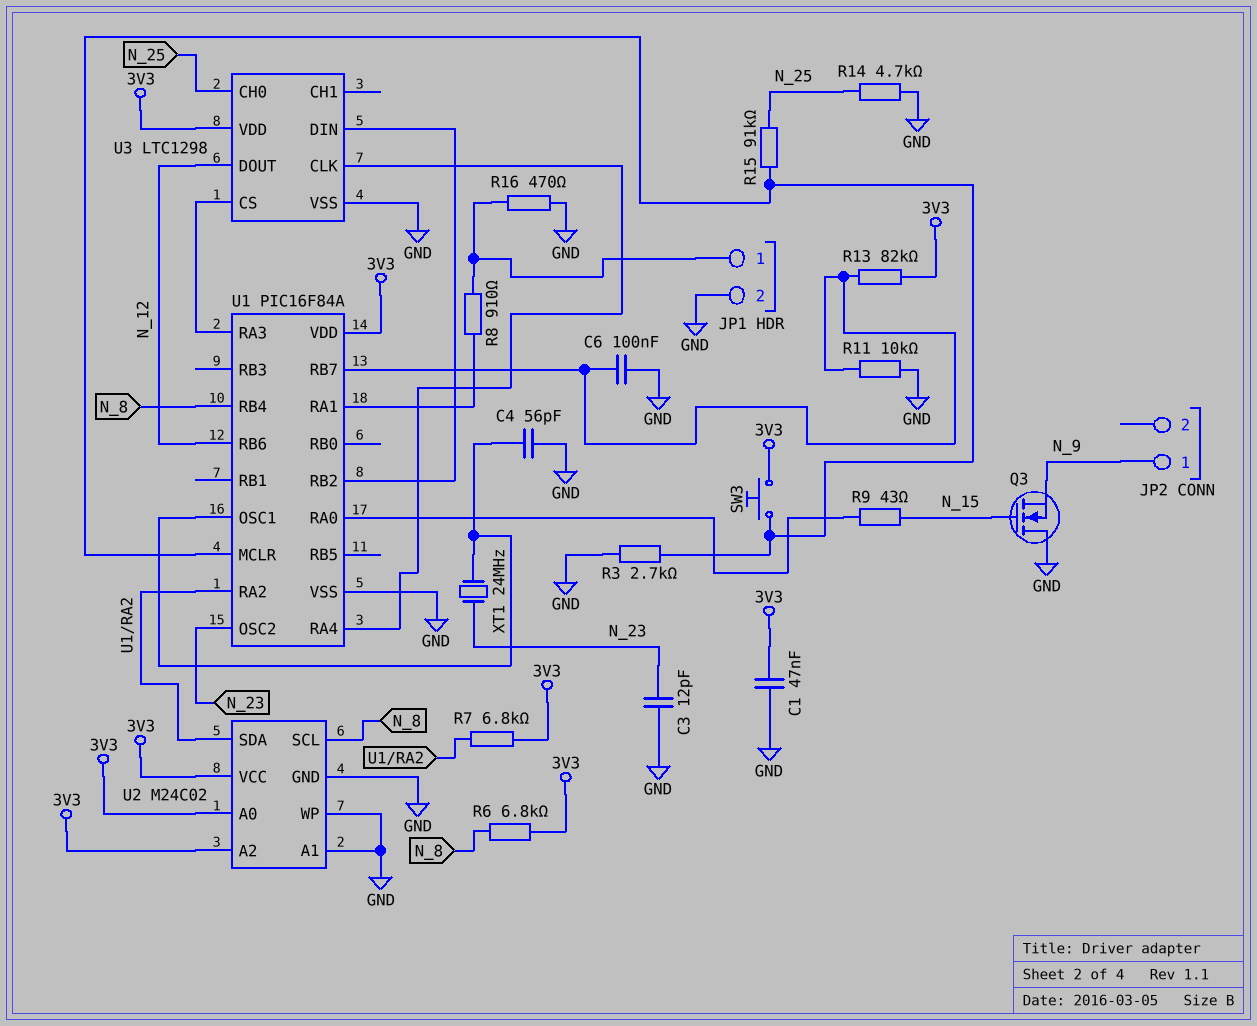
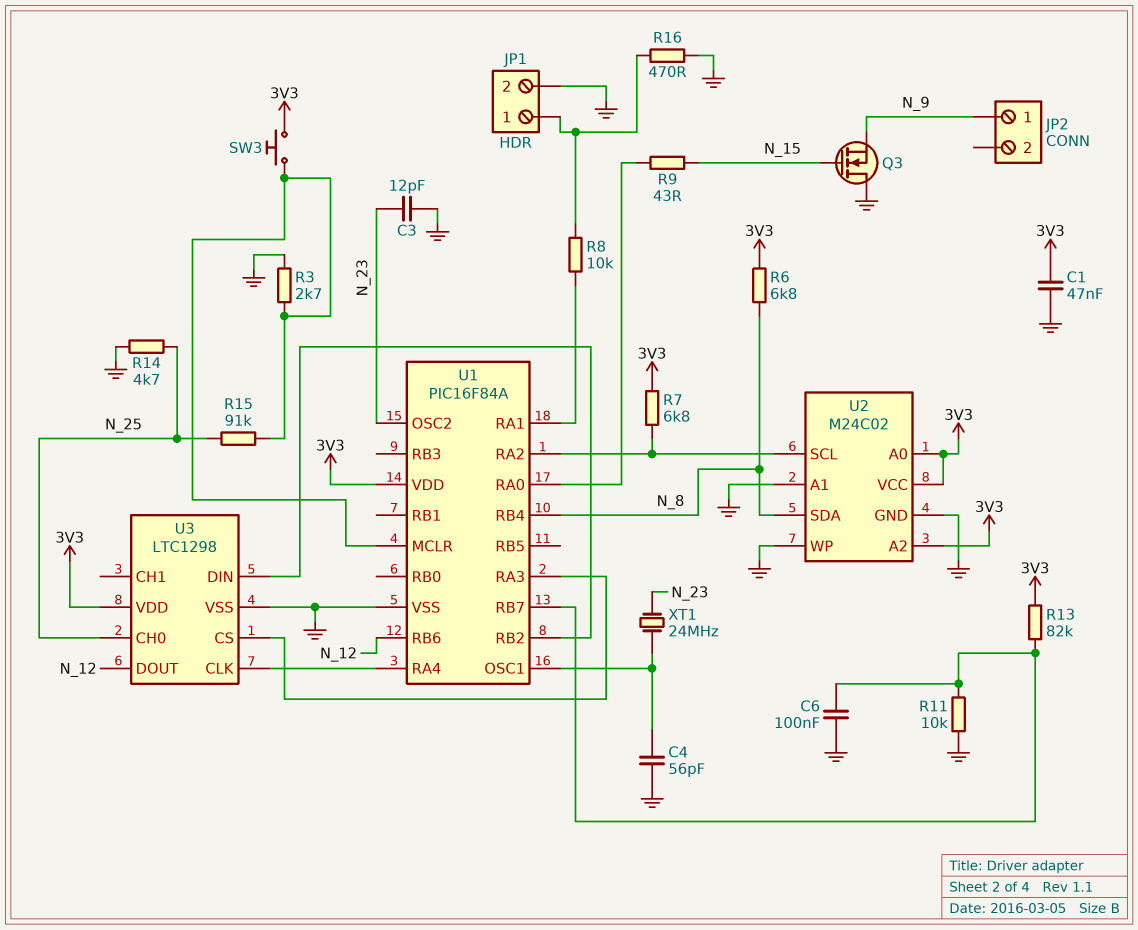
R8: 910 (JP1/1, U1/RA1) -> 10k (JP1/1, U1/RA1)
U2 pin SCL: N_8 -> U1/RA2
U2 pin SDA: U1/RA2 -> N_8

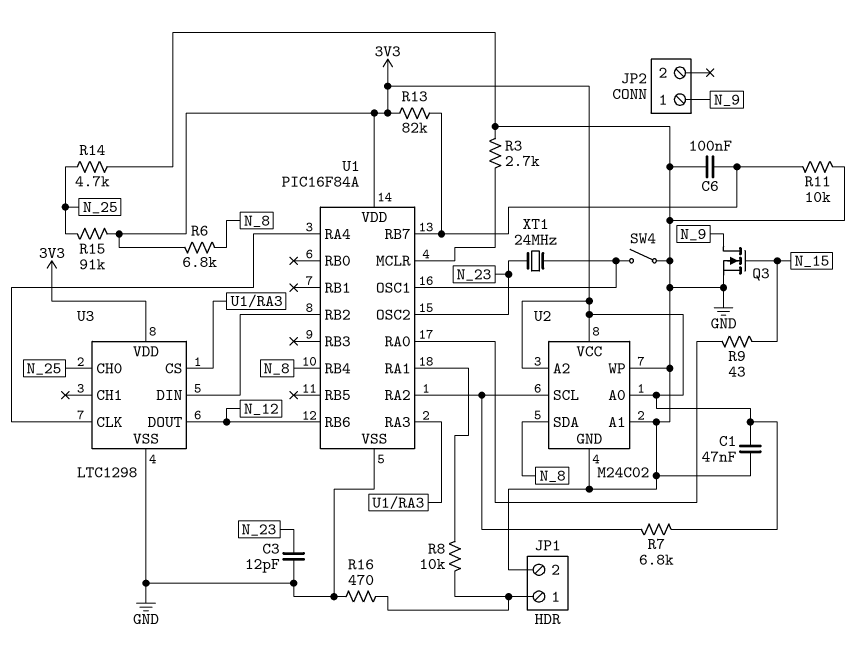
C4: 56pF (GND, U1/OSC1) -> none
Q3: NMOS (G N_15, D GND, S N_9) -> NMOS (G N_15, D N_9, S GND)
R15: 91k (N_25, U1/MCLR) -> 91k (3V3, N_25)
SW3: button (3V3, U1/MCLR) -> none
SW4: none -> switch (GND, U1/OSC1)

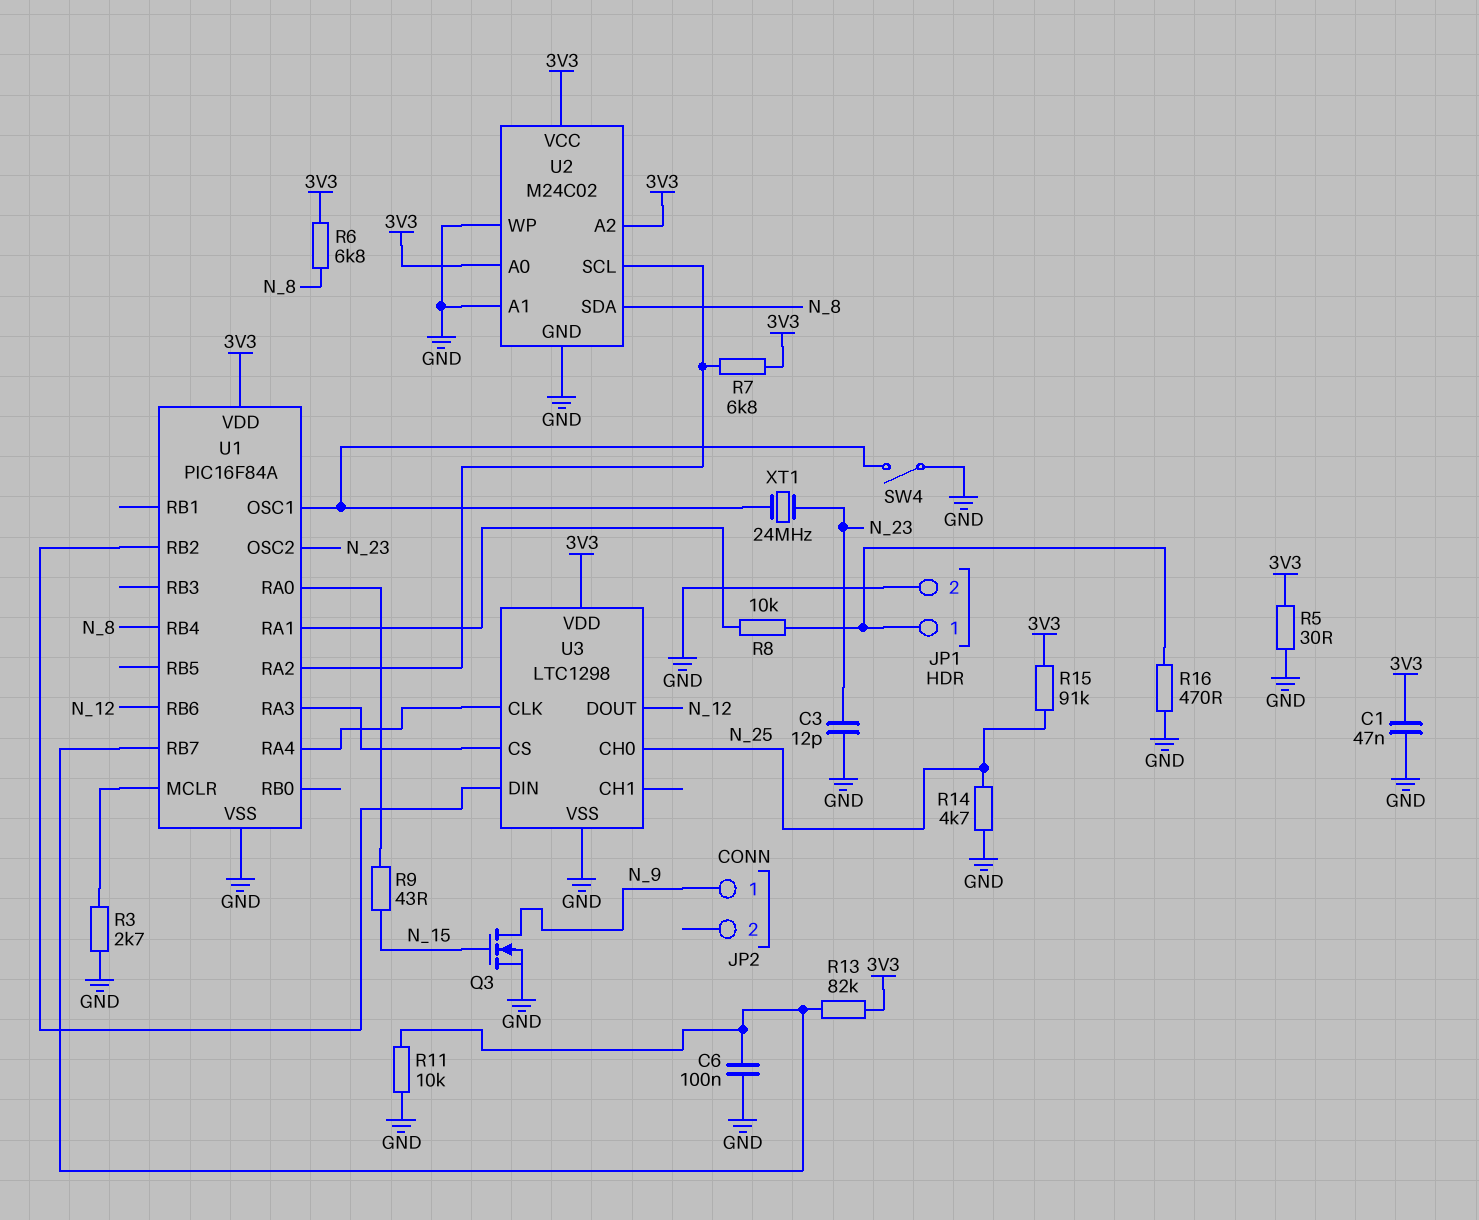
R5: none -> 30 (3V3, GND)

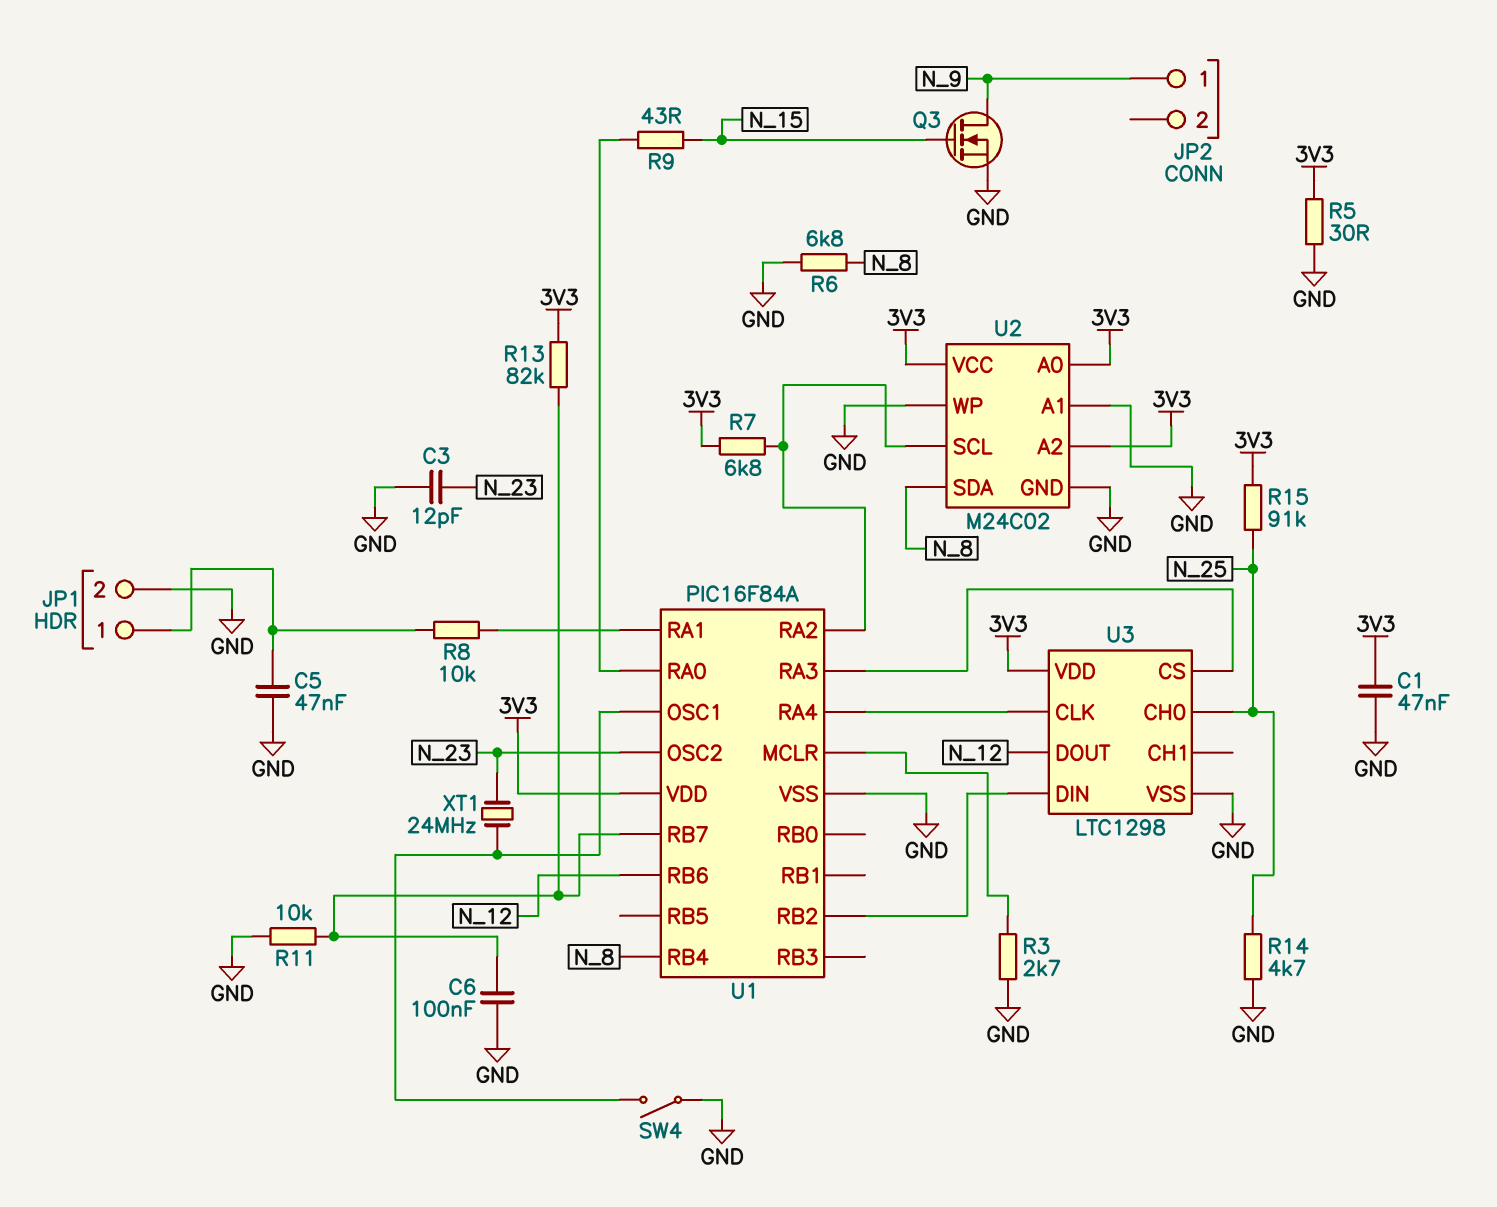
C5: none -> 47nF (GND, JP1/1)
R6: 6.8k (3V3, N_8) -> 6.8k (GND, N_8)
R16: 470 (GND, JP1/1) -> none

